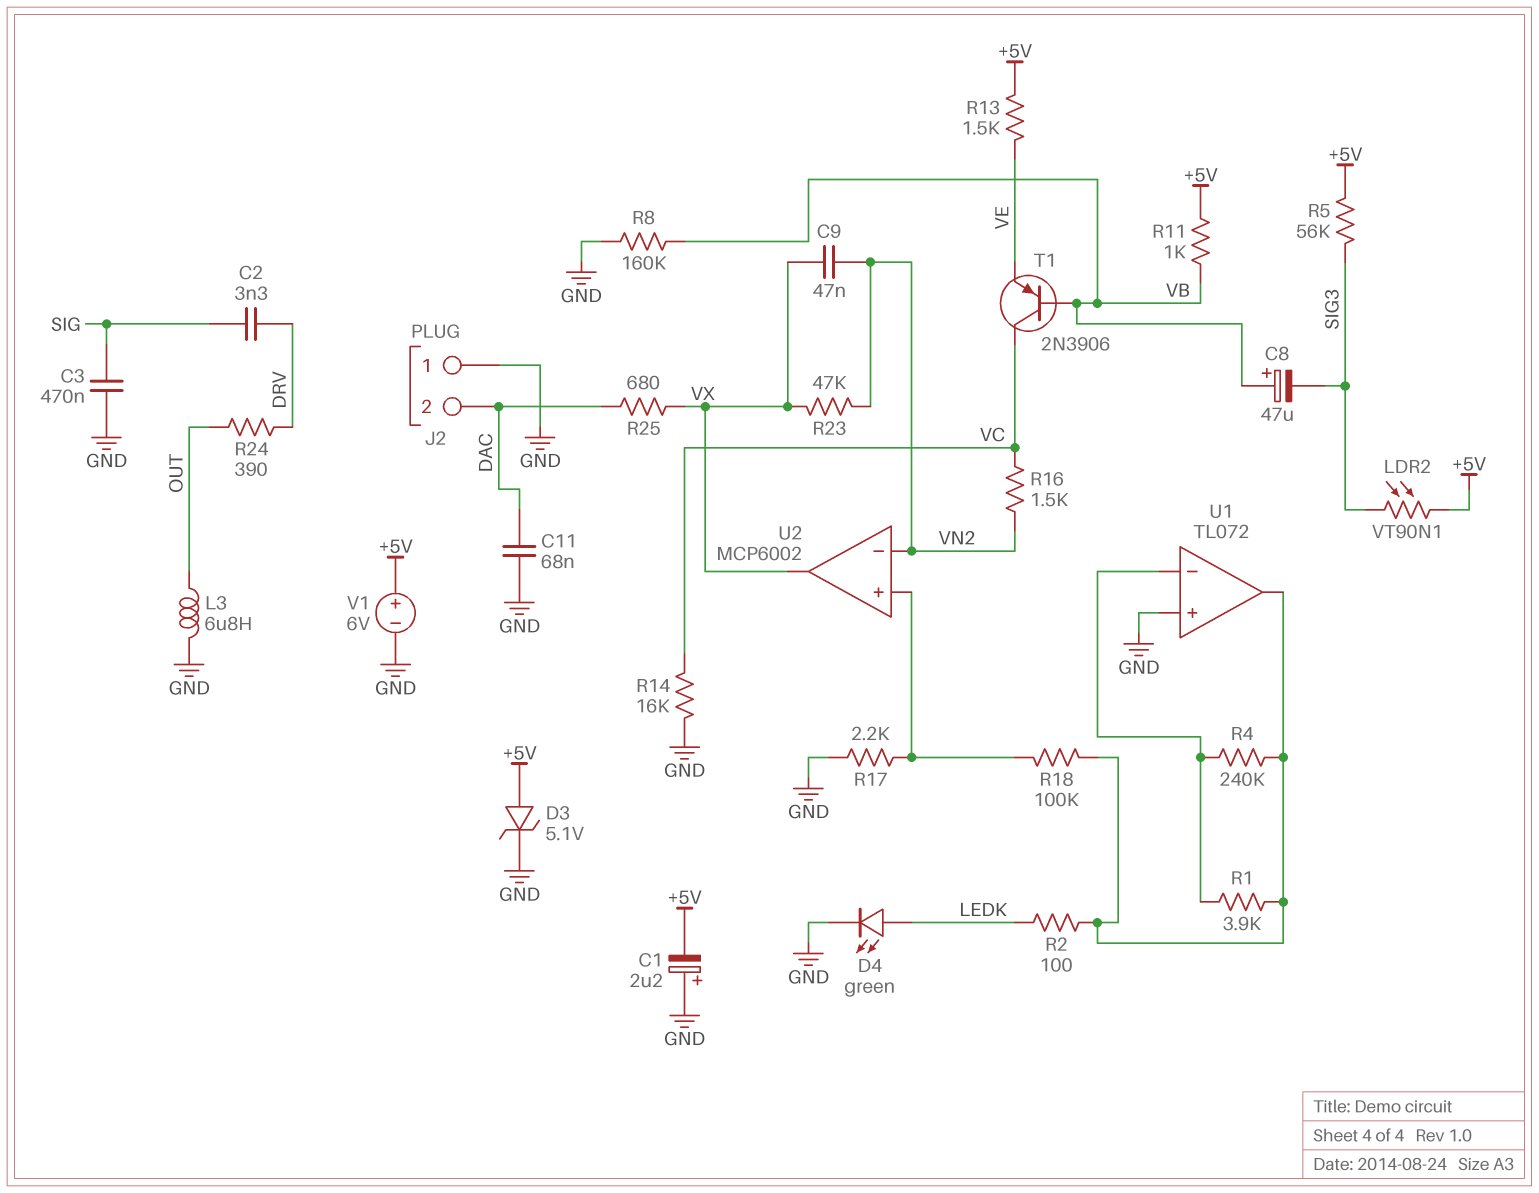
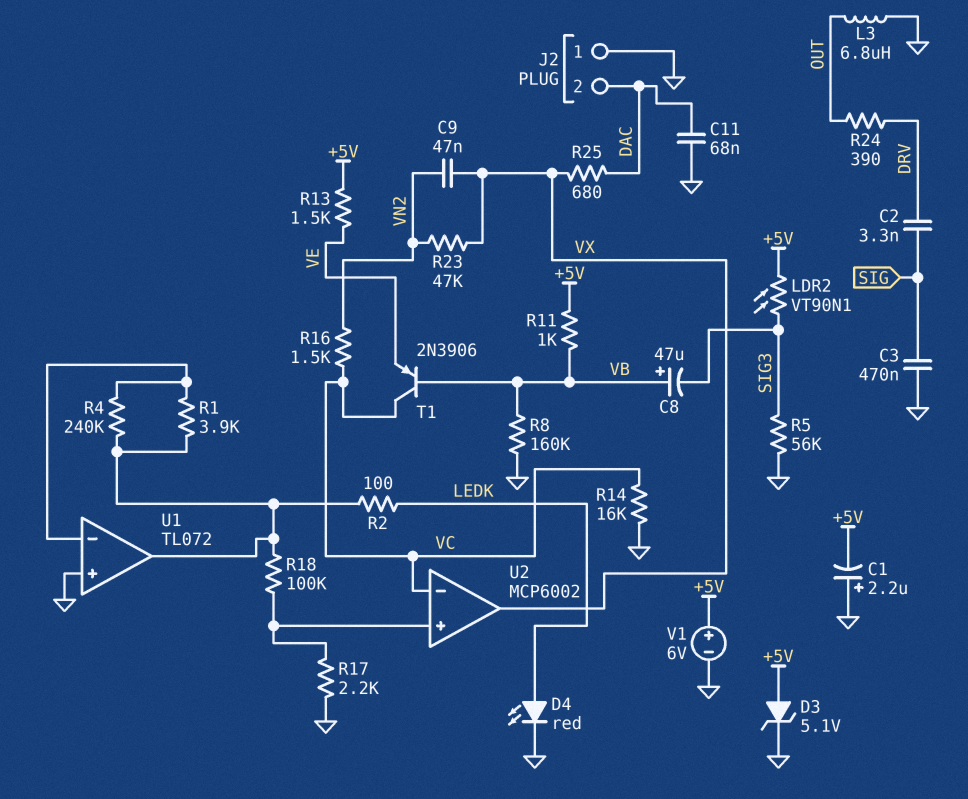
D4: LED green (A LEDK, K GND) -> LED red (A LEDK, K GND)
R5: 56k (+5V, SIG3) -> 56k (GND, SIG3)
U2 pin in-: VN2 -> VC

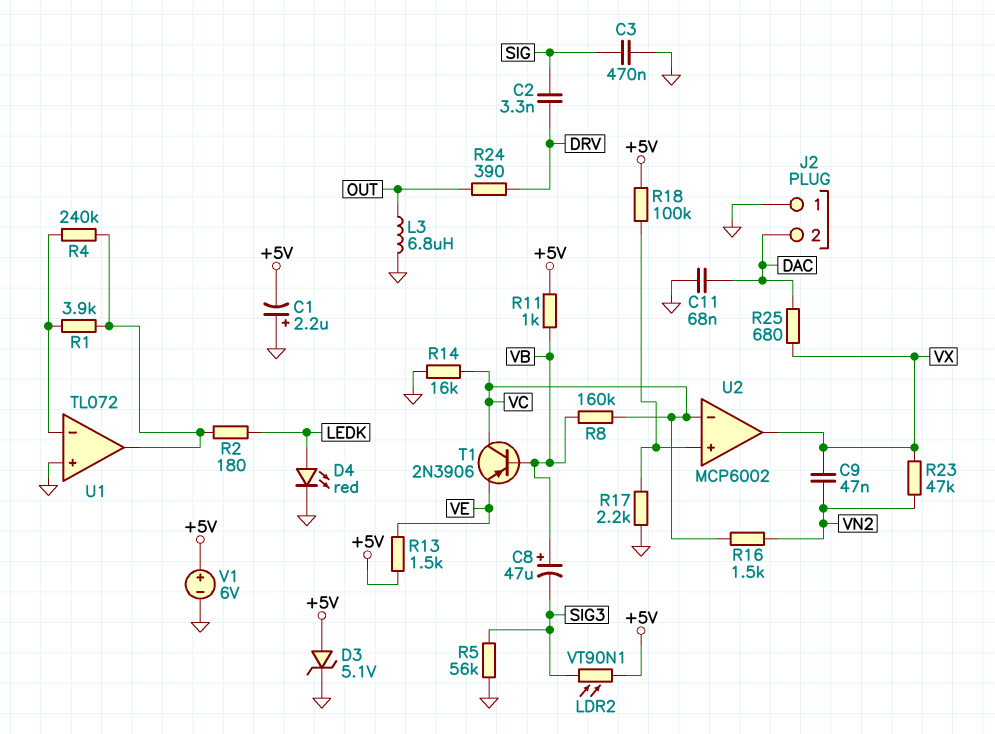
R2: 100 (LEDK, U1/out) -> 180 (LEDK, U1/out)
R8: 160k (GND, VB) -> 160k (VB, VC)
R18: 100k (U1/out, U2/in+) -> 100k (+5V, U2/in+)

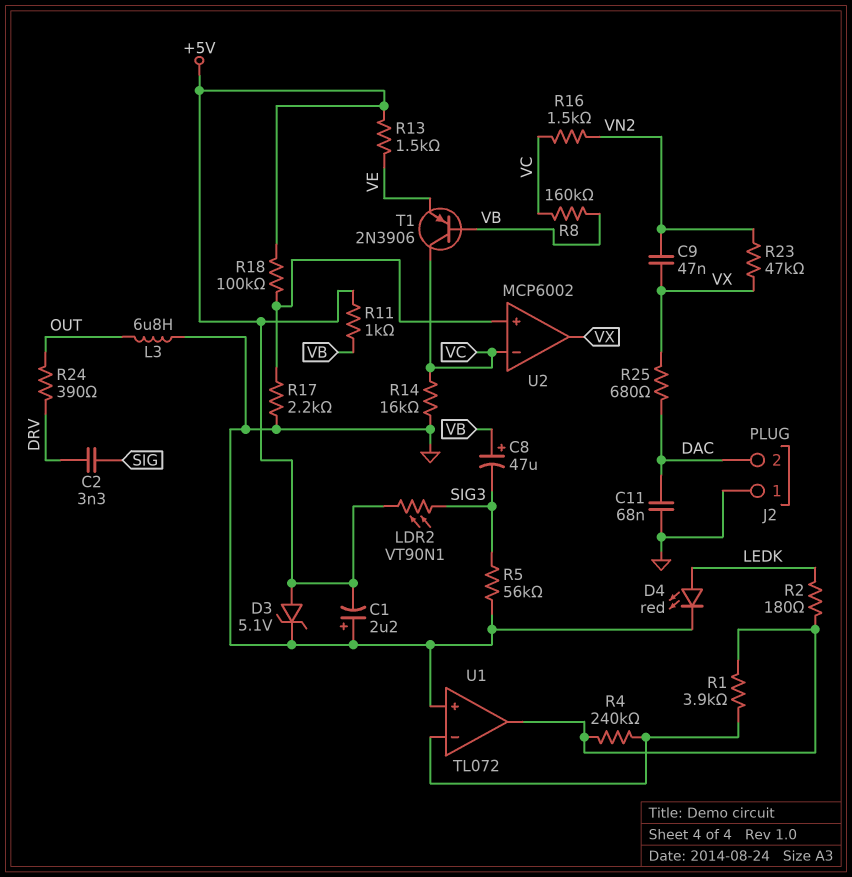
C3: 470nF (GND, SIG) -> none
V1: 6V (plus +5V, minus GND) -> none

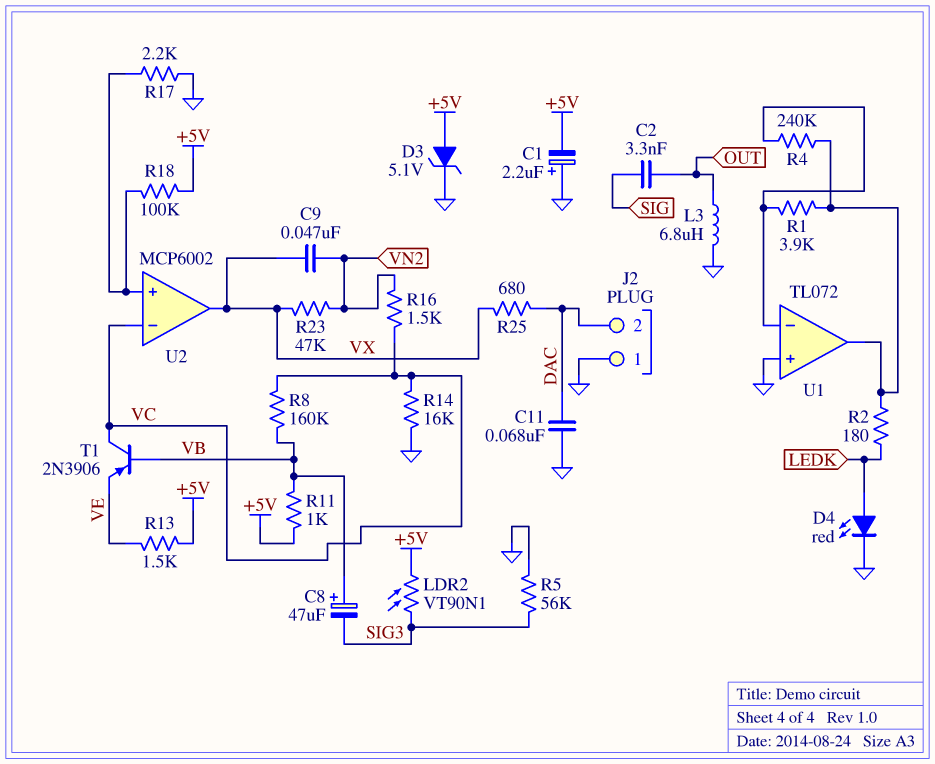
C2: 3.3nF (DRV, SIG) -> 3.3nF (OUT, SIG)
R24: 390 (DRV, OUT) -> none

